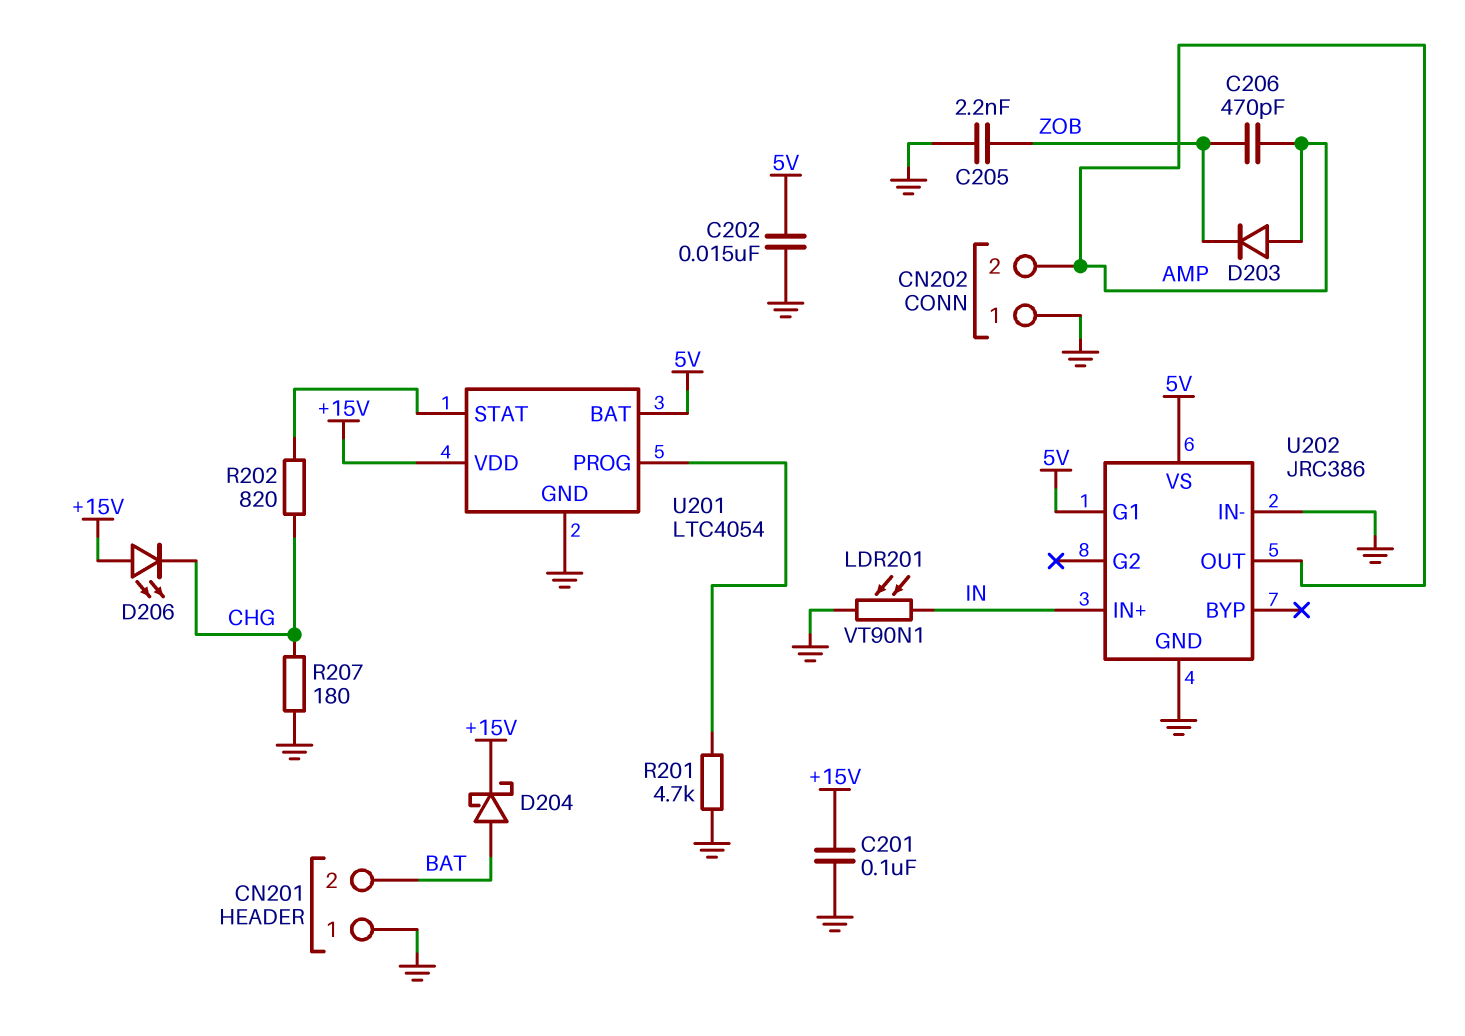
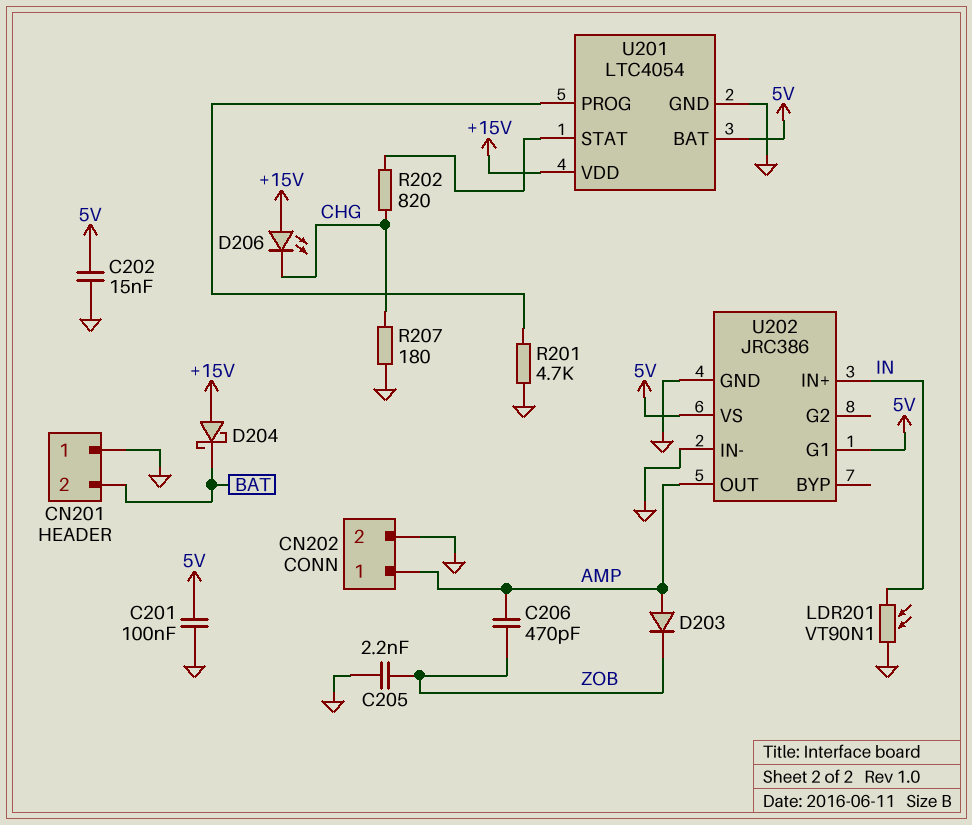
C201: 100nF (+15V, GND) -> 100nF (5V, GND)
CN202 pin 1: GND -> AMP
CN202 pin 2: AMP -> GND
D204: schottky (A BAT, K +15V) -> schottky (A +15V, K BAT)

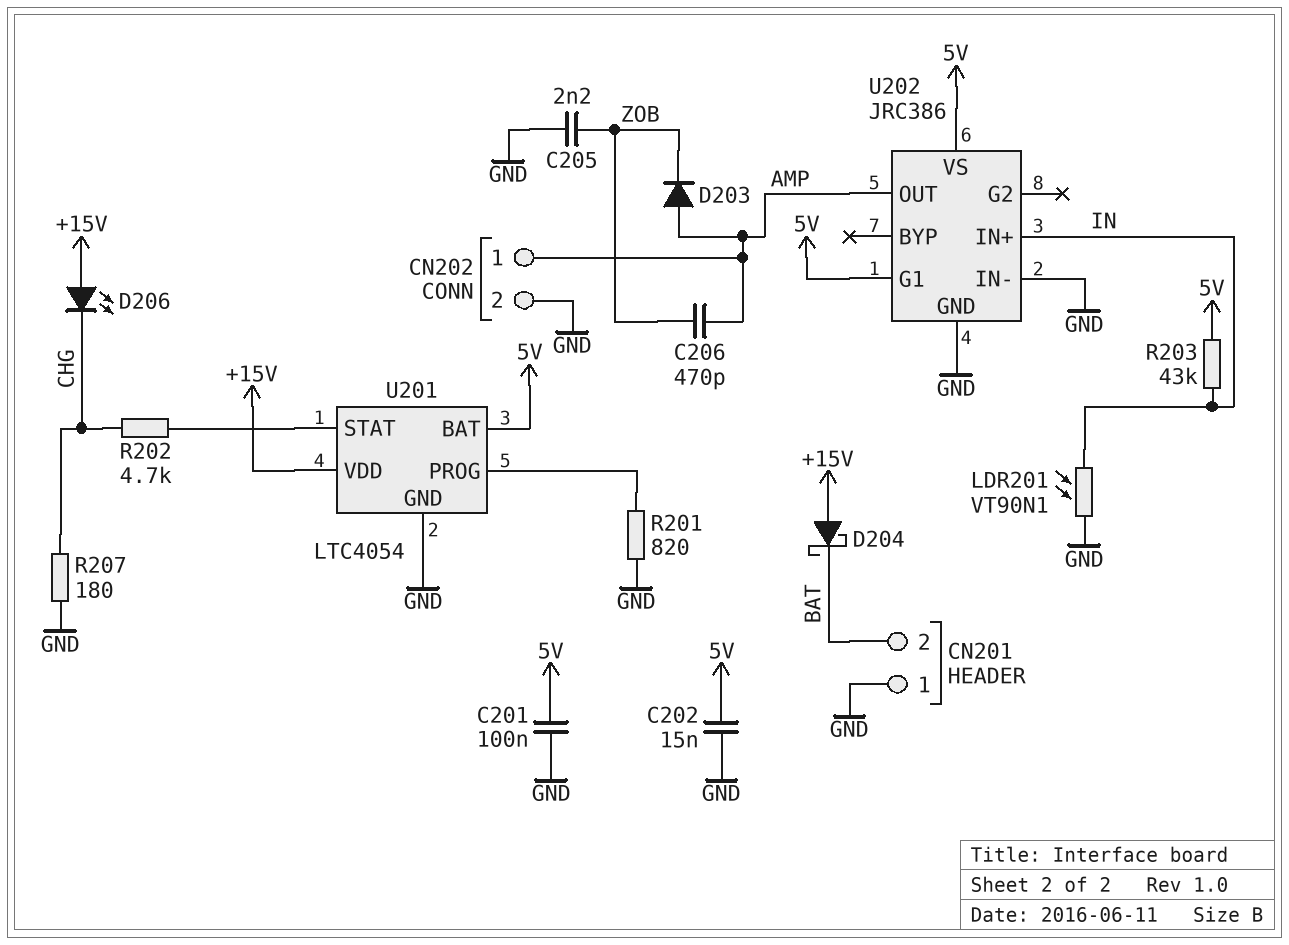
R201: 4.7k (GND, U201/PROG) -> 820 (GND, U201/PROG)
R202: 820 (CHG, U201/STAT) -> 4.7k (CHG, U201/STAT)
R203: none -> 43k (5V, IN)

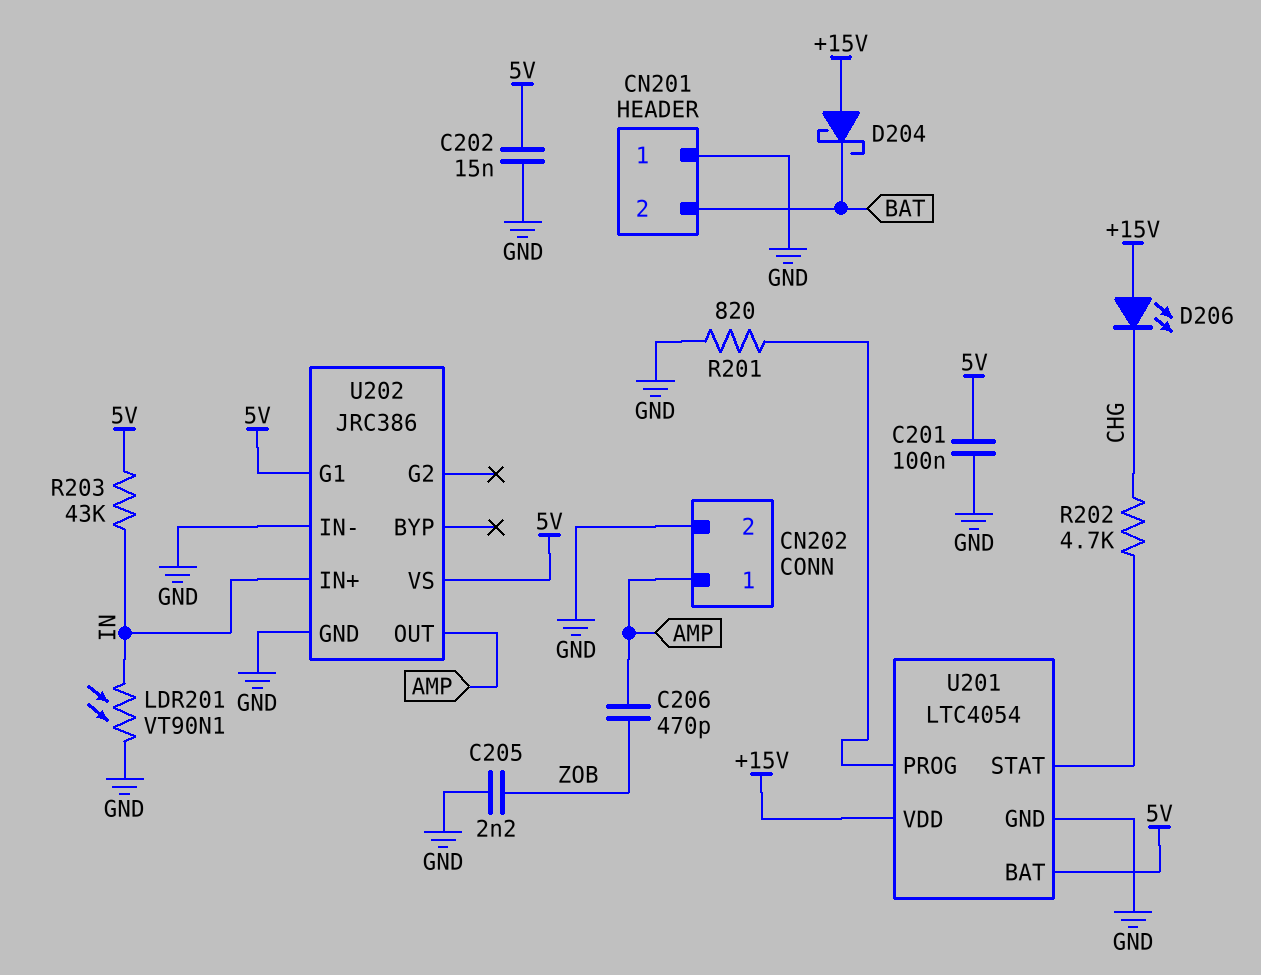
D203: diode (A AMP, K ZOB) -> none
R207: 180 (CHG, GND) -> none

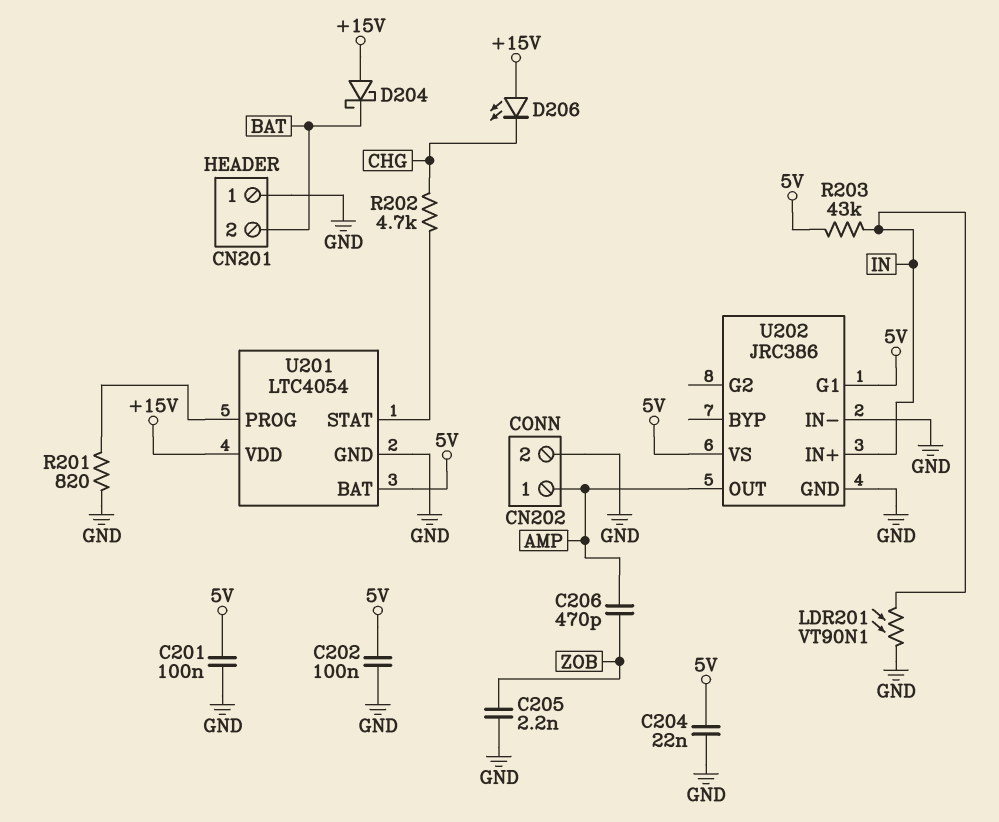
C202: 15nF (5V, GND) -> 100nF (5V, GND)
C204: none -> 22nF (5V, GND)

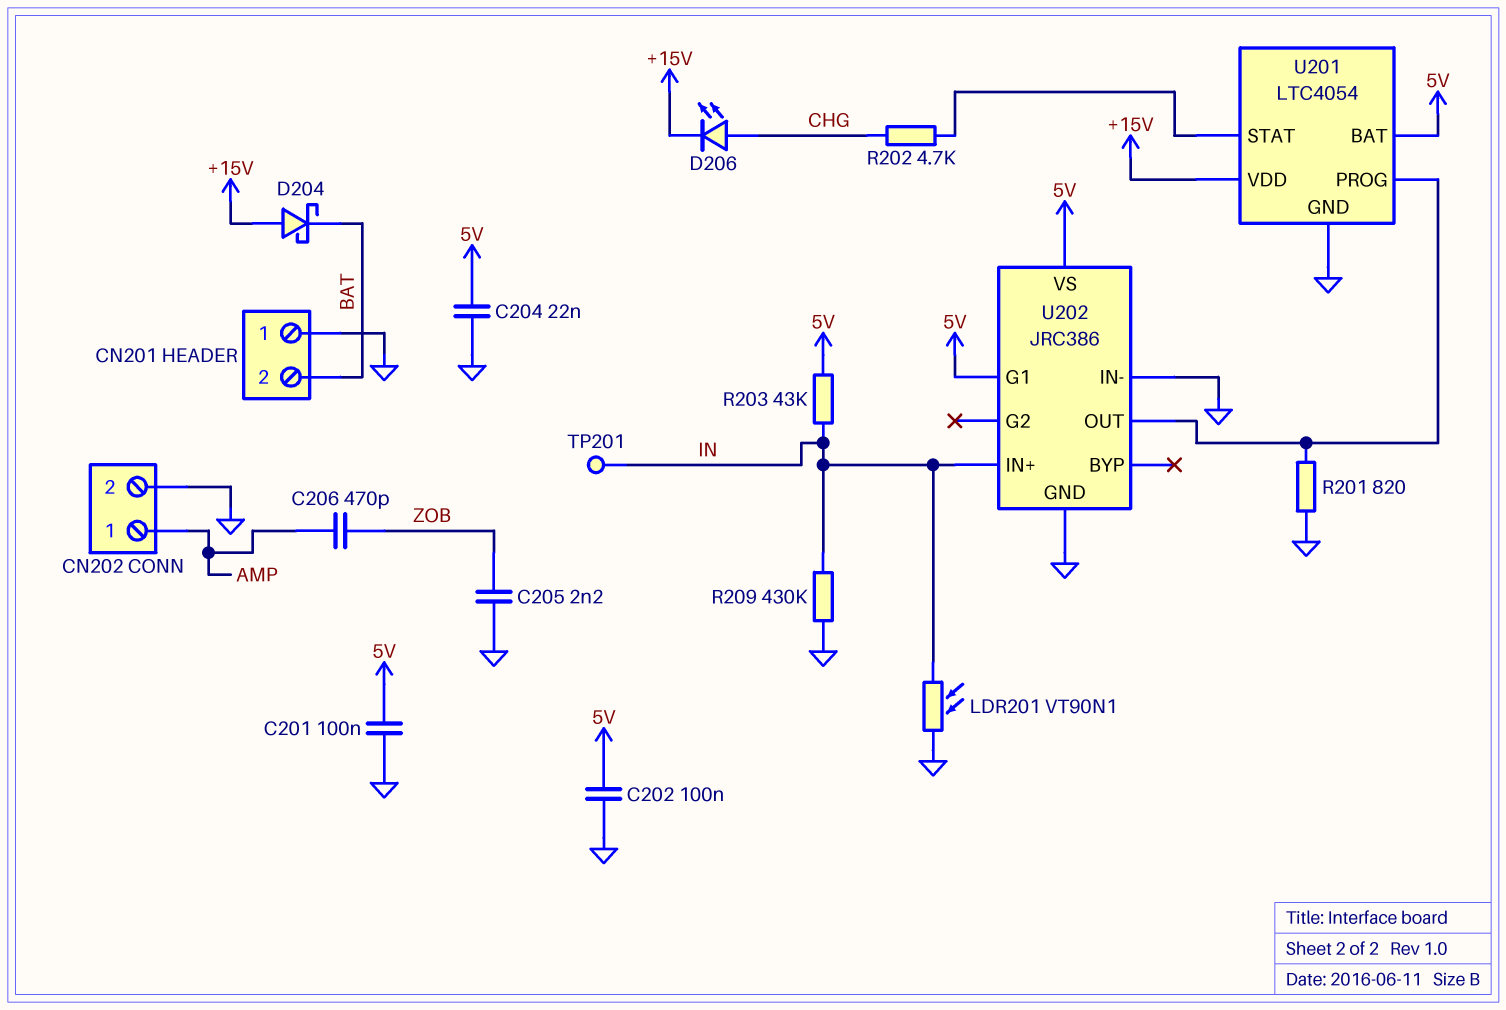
D206: LED (A +15V, K CHG) -> LED (A CHG, K +15V)
R209: none -> 430k (GND, IN)
TP201: none -> test point (IN)
U202 pin OUT: AMP -> U201/PROG

